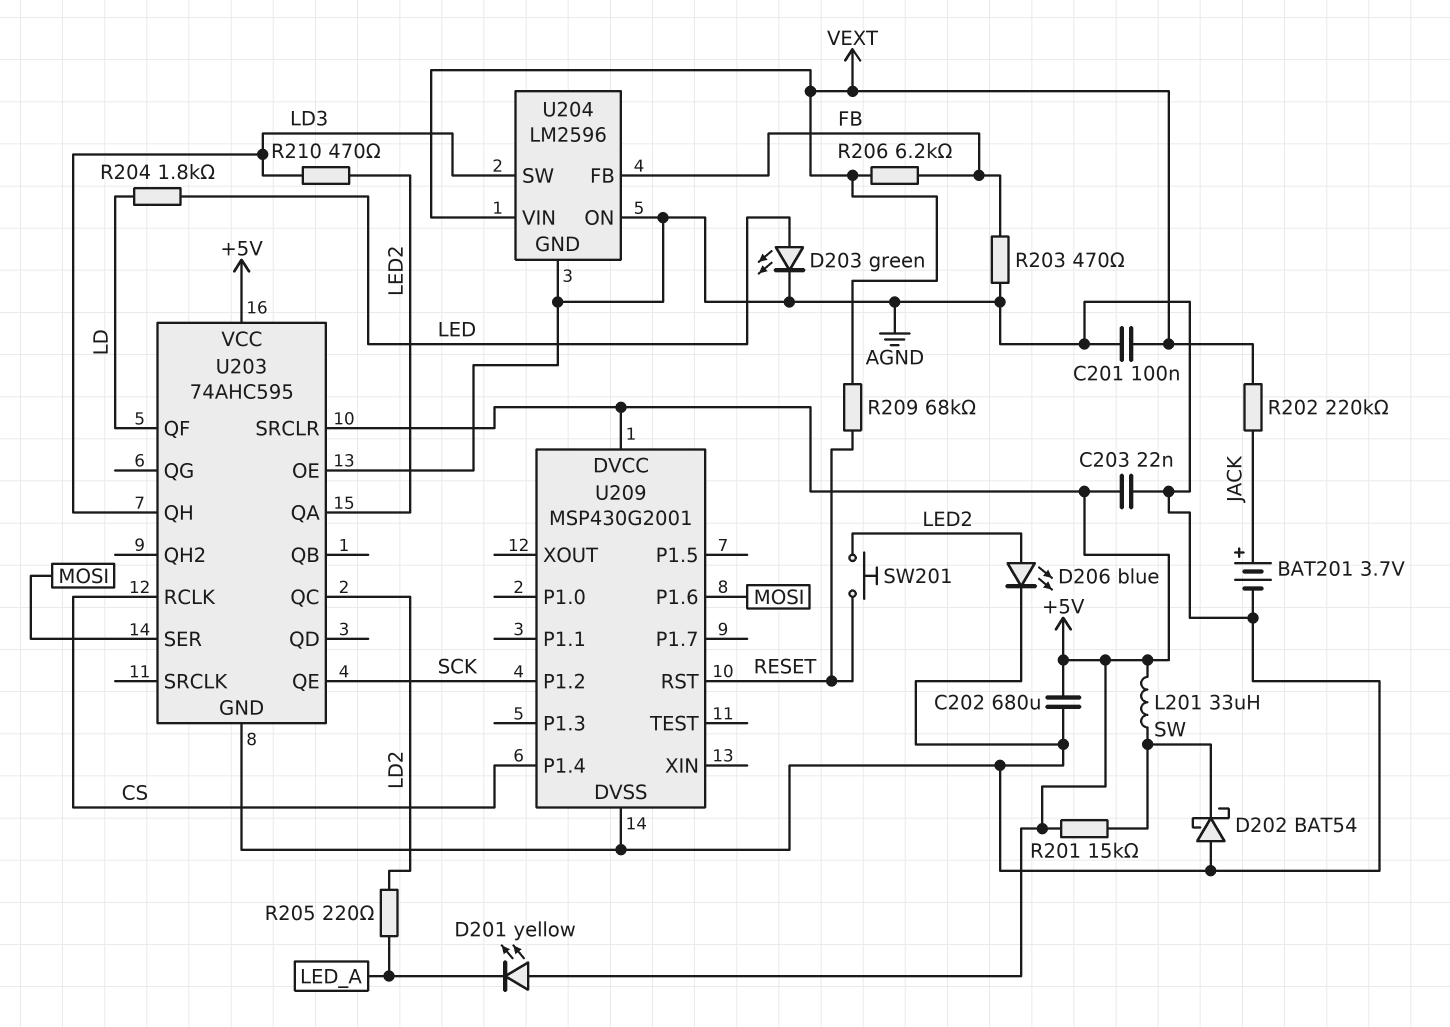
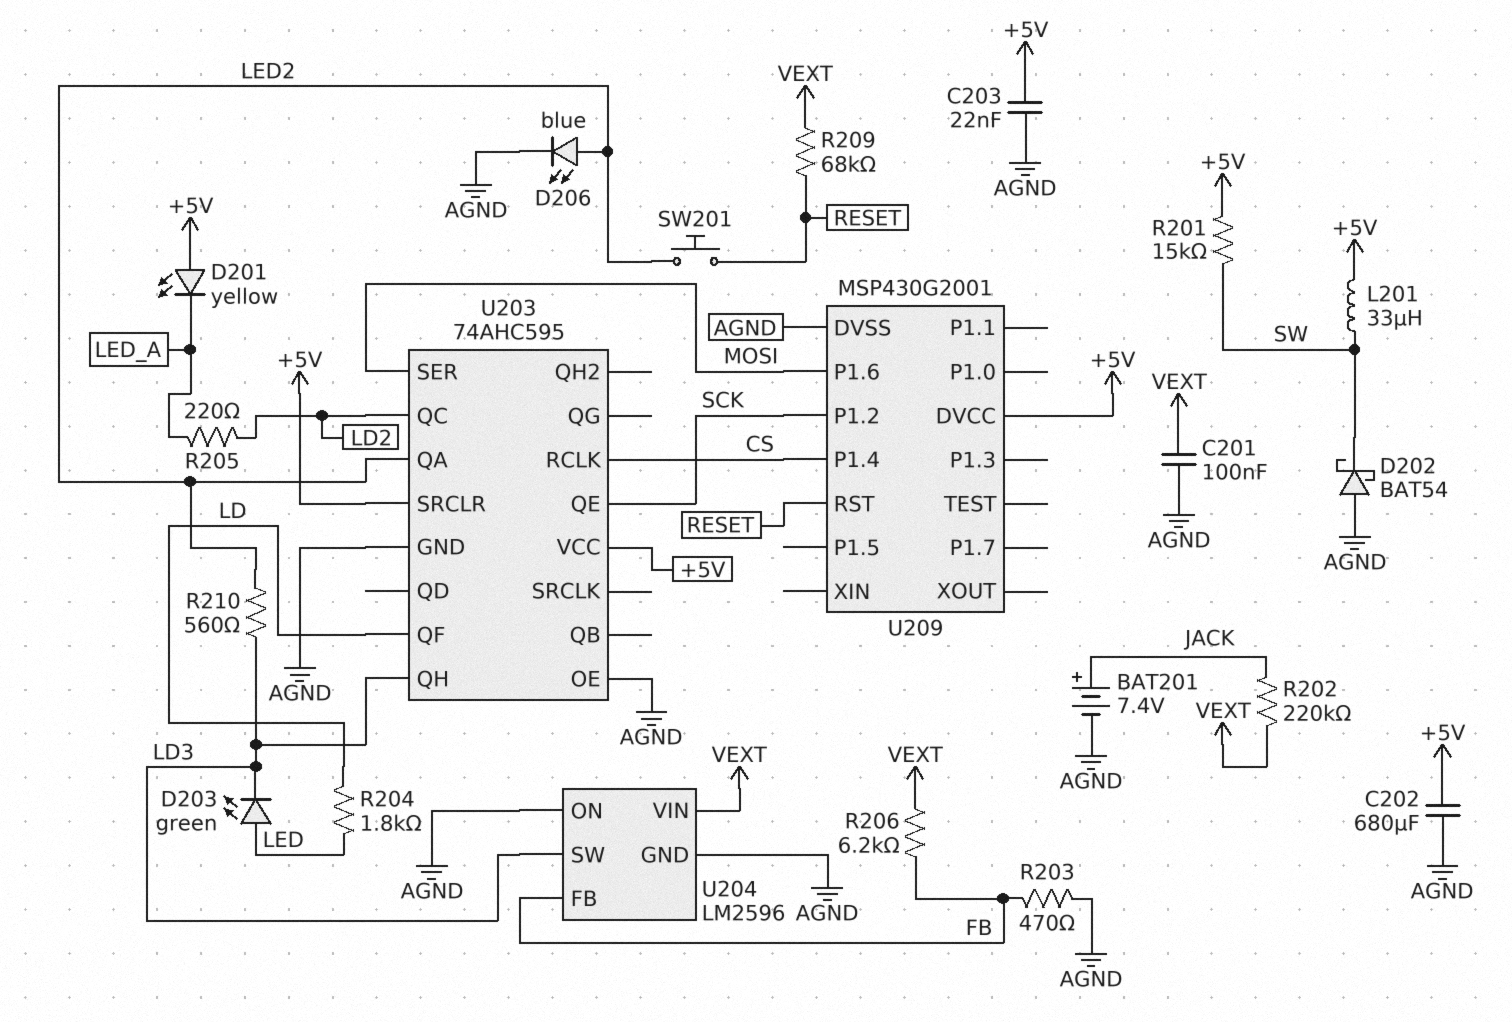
BAT201: 3.7V (plus JACK, minus AGND) -> 7.4V (plus JACK, minus AGND)
D203: LED green (A LED, K AGND) -> LED green (A LED, K LD3)
R210: 470 (LD3, LED2) -> 560 (LD3, LED2)

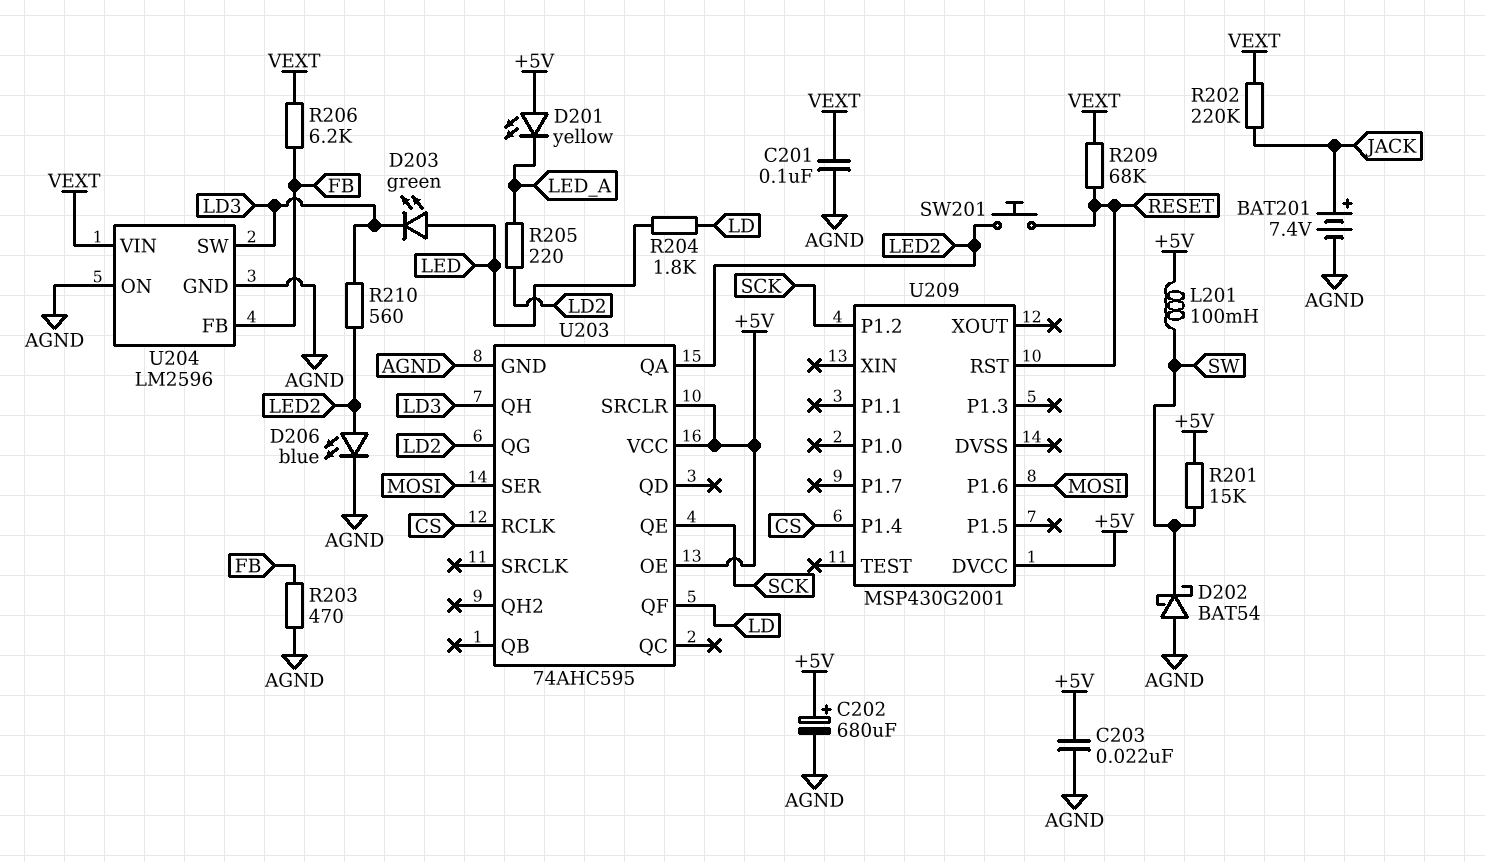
C202: 680uF (+5V, AGND) -> 680uF (plus +5V, minus AGND)
L201: 33uH (+5V, SW) -> 100mH (+5V, SW)
U203 pin OE: AGND -> +5V
U203 pin QC: LD2 -> none
U203 pin QG: none -> LD2
U209 pin DVSS: AGND -> none

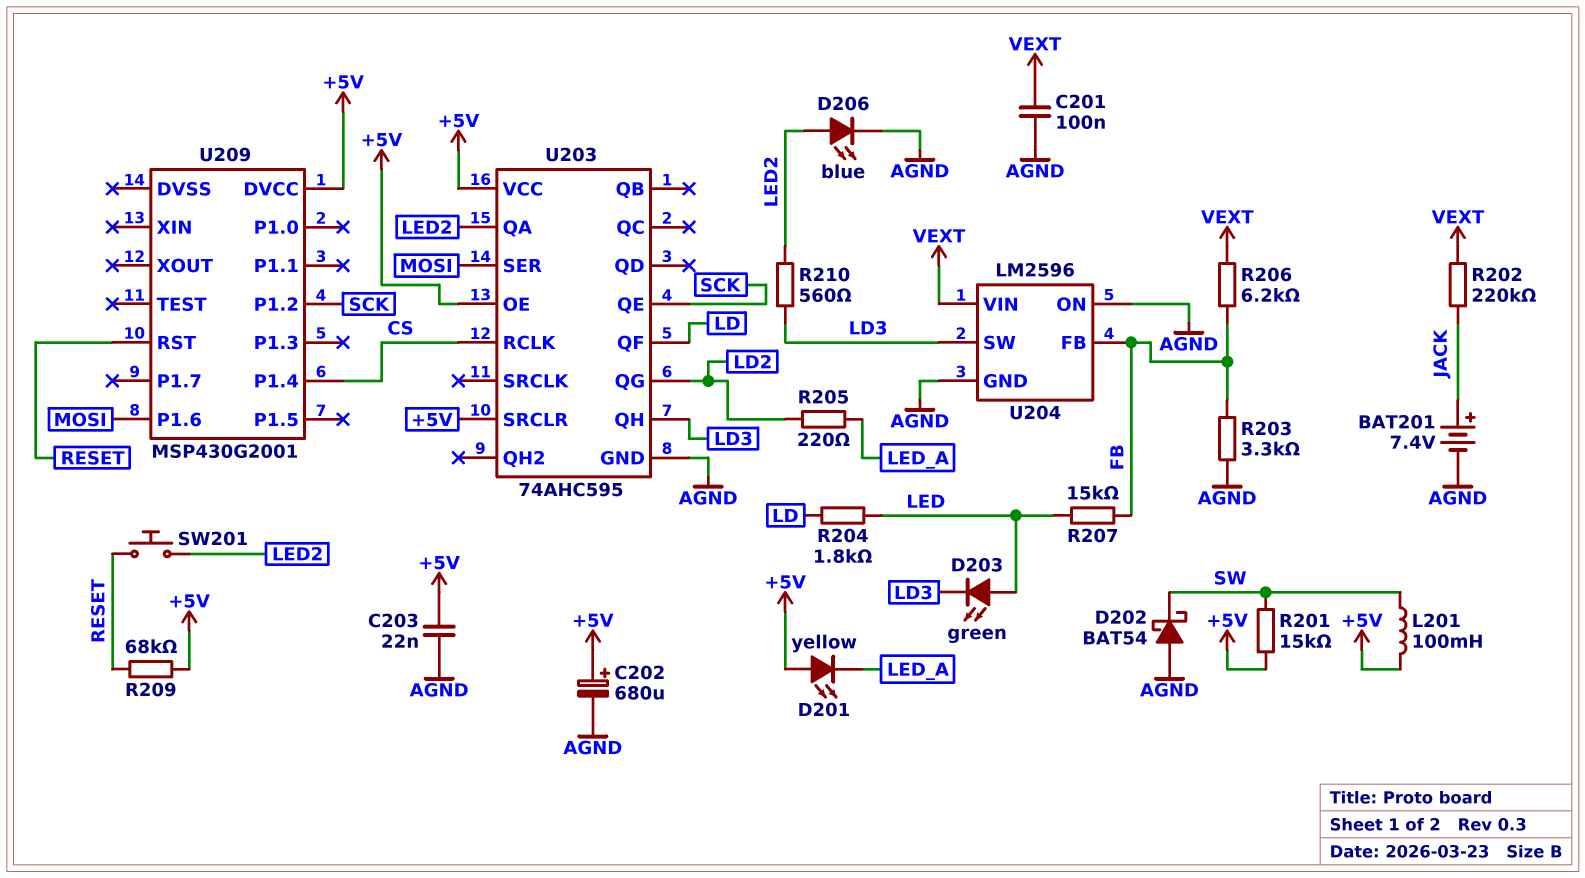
R203: 470 (AGND, FB) -> 3.3k (AGND, FB)
R207: none -> 15k (FB, LED)
R209: 68k (RESET, VEXT) -> 68k (+5V, RESET)

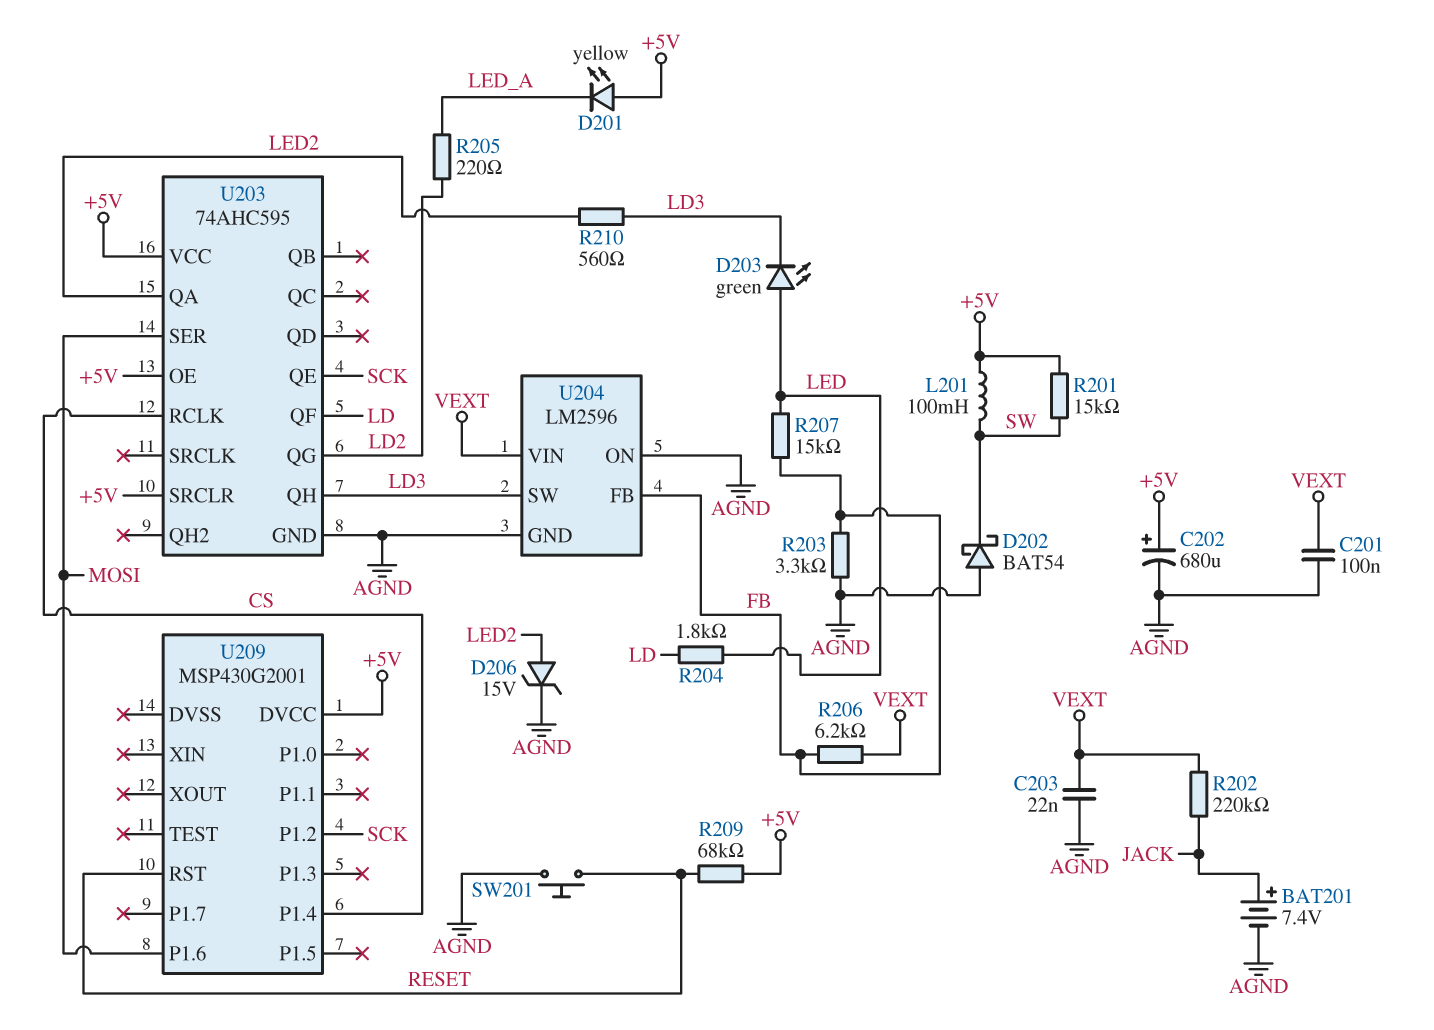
C203: 22nF (+5V, AGND) -> 22nF (AGND, VEXT)
D206: LED blue (A LED2, K AGND) -> zener 15V (A LED2, K AGND)
SW201: button (LED2, RESET) -> button (AGND, RESET)

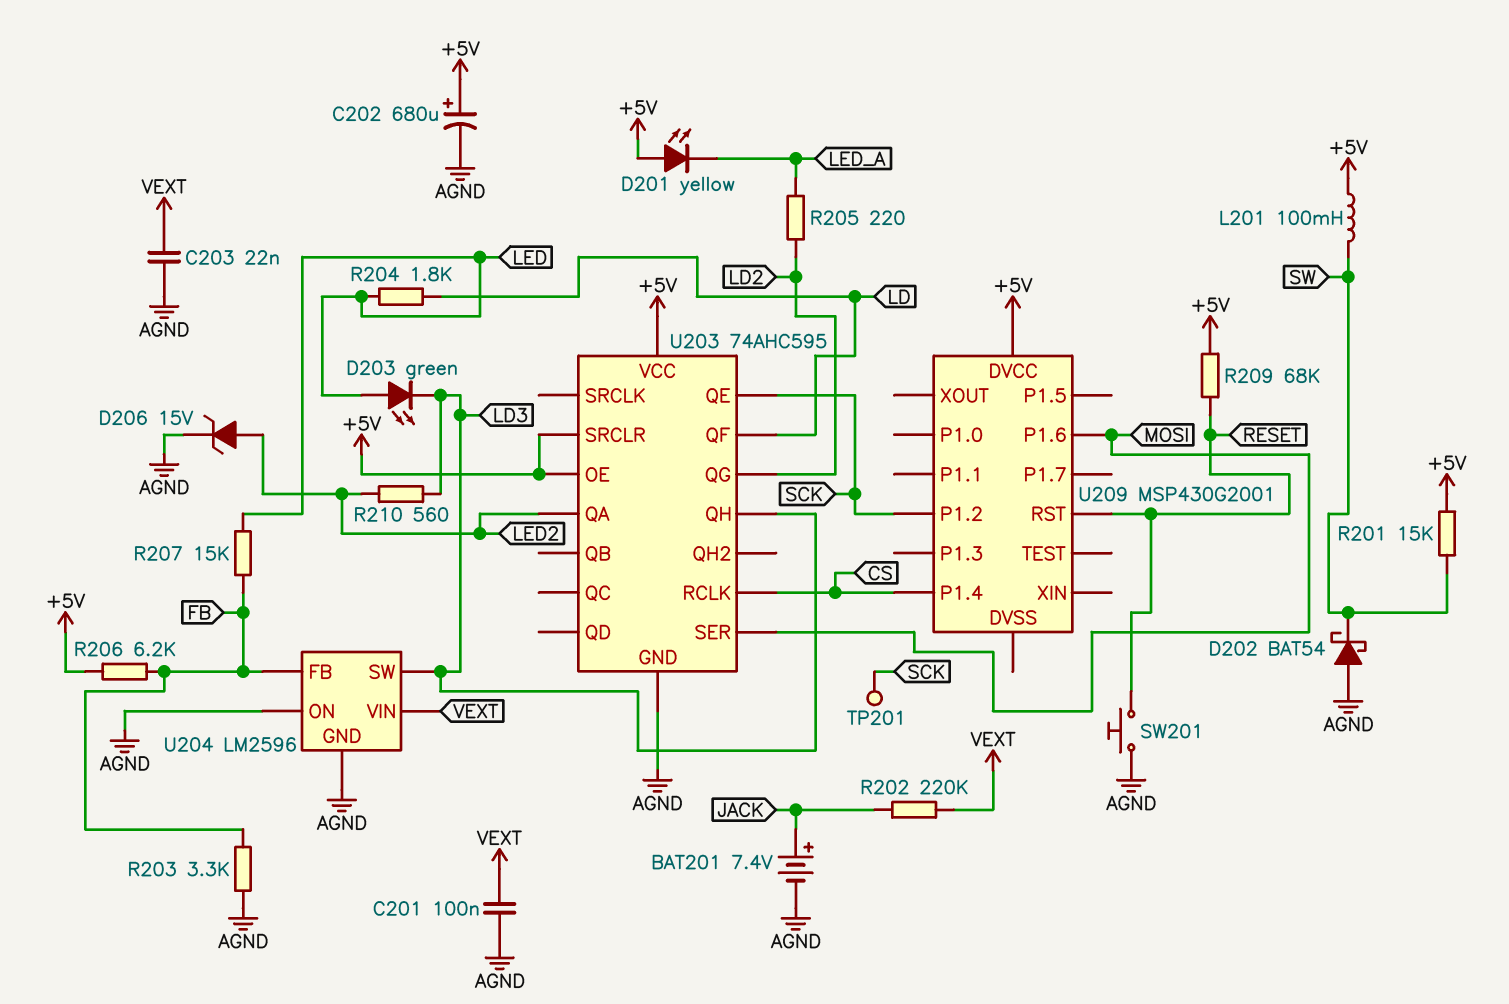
R206: 6.2k (FB, VEXT) -> 6.2k (+5V, FB)
TP201: none -> test point (SCK)

